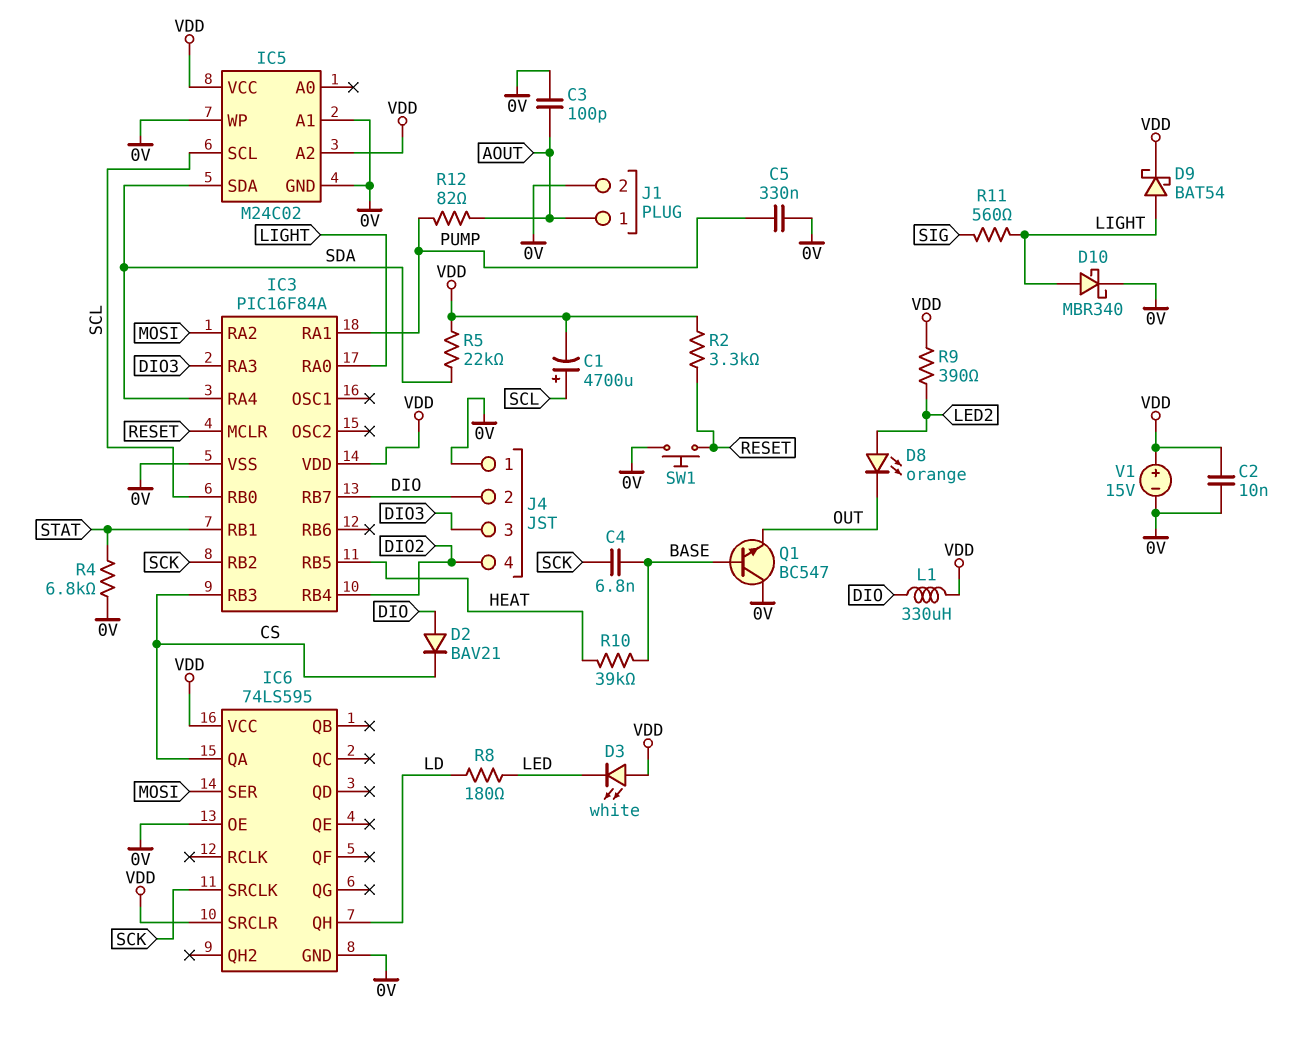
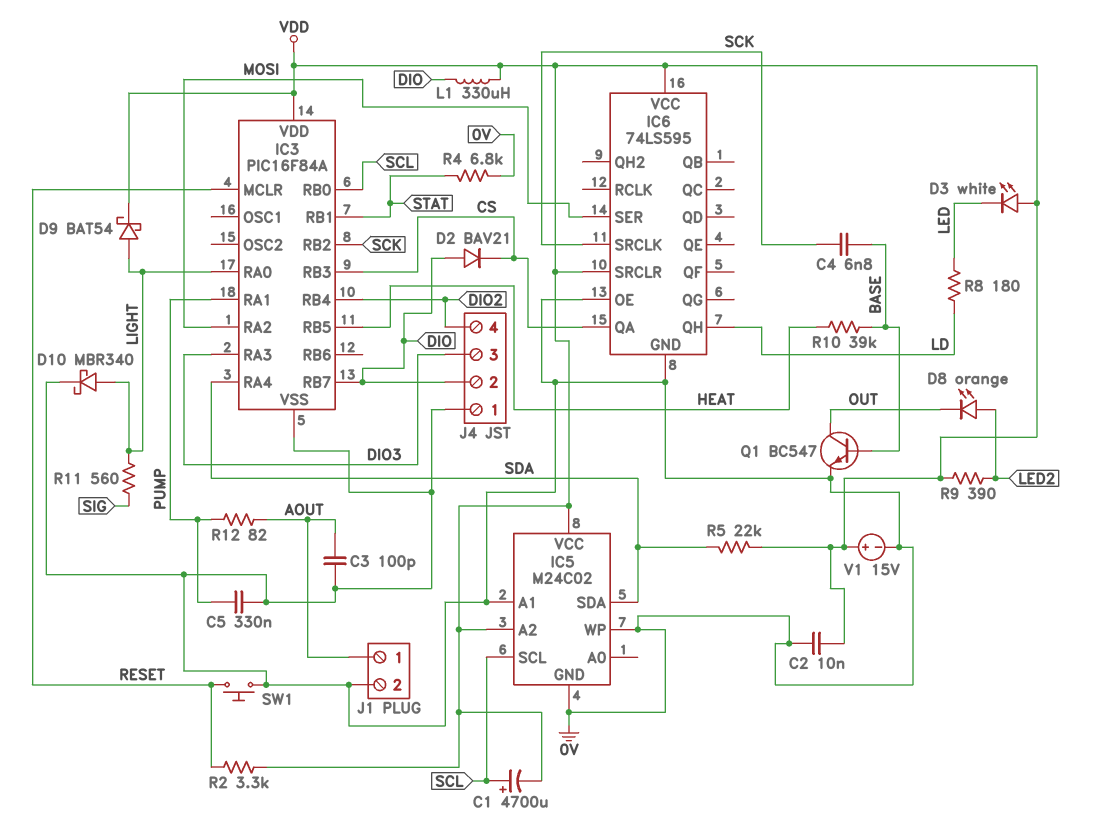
Q1: NPN BC547 (B BASE, C 0V, E OUT) -> NPN BC547 (B BASE, C OUT, E 0V)

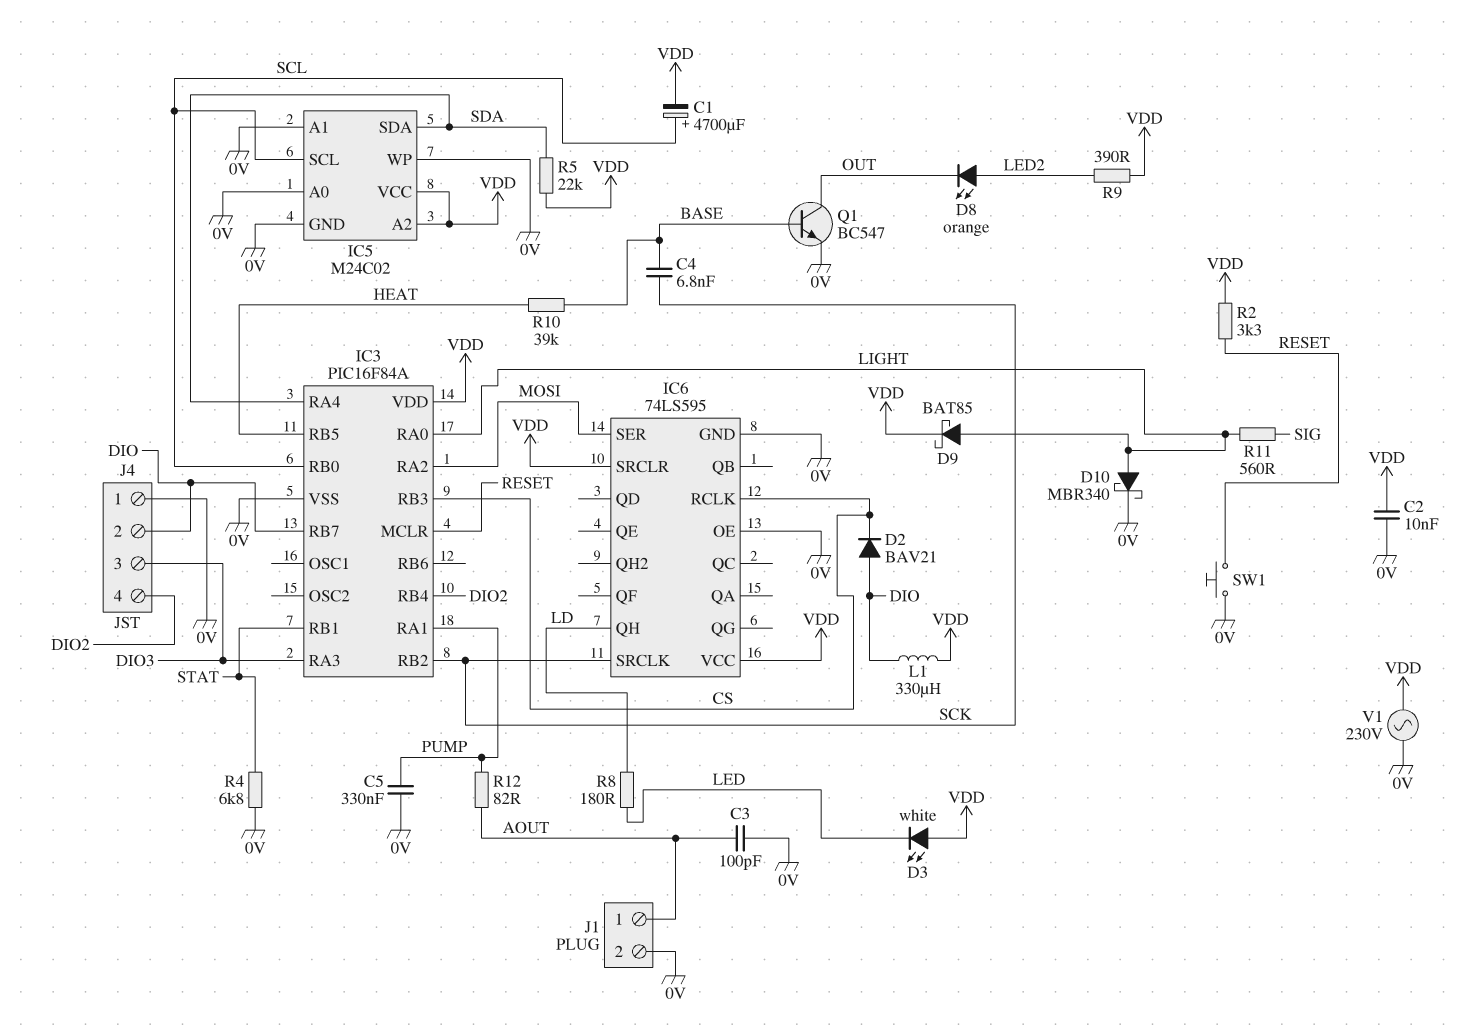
D9: schottky BAT54 (A LIGHT, K VDD) -> schottky BAT85 (A LIGHT, K VDD)
IC5 pin A0: none -> 0V
IC6 pin QA: CS -> none
IC6 pin RCLK: none -> CS
V1: 15V (plus VDD, minus 0V) -> AC 230V (0V, VDD)

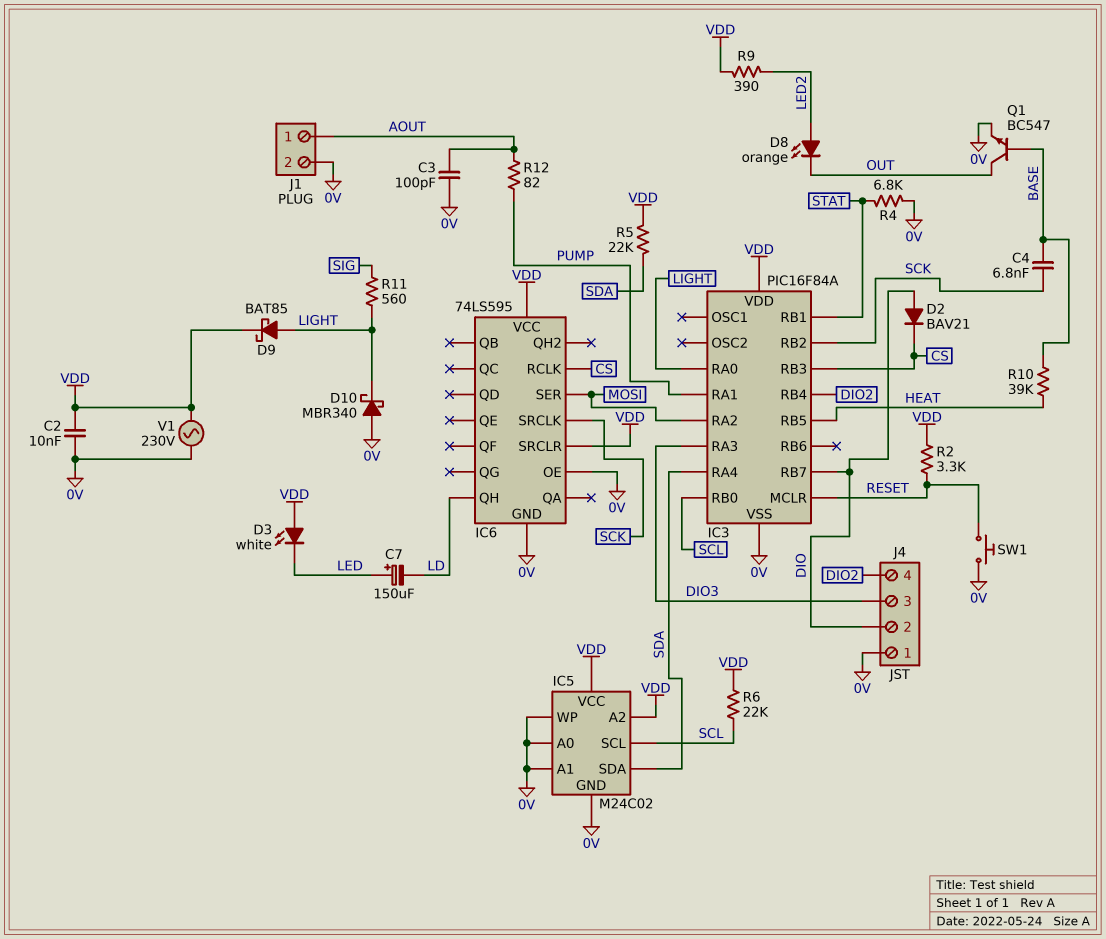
C1: 4700uF (plus SCL, minus VDD) -> none
C5: 330nF (0V, PUMP) -> none
C7: none -> 150uF (plus LED, minus LD)
D10: schottky MBR340 (A LIGHT, K 0V) -> schottky MBR340 (A 0V, K LIGHT)
L1: 330uH (DIO, VDD) -> none
R6: none -> 22k (SCL, VDD)
R8: 180 (LD, LED) -> none

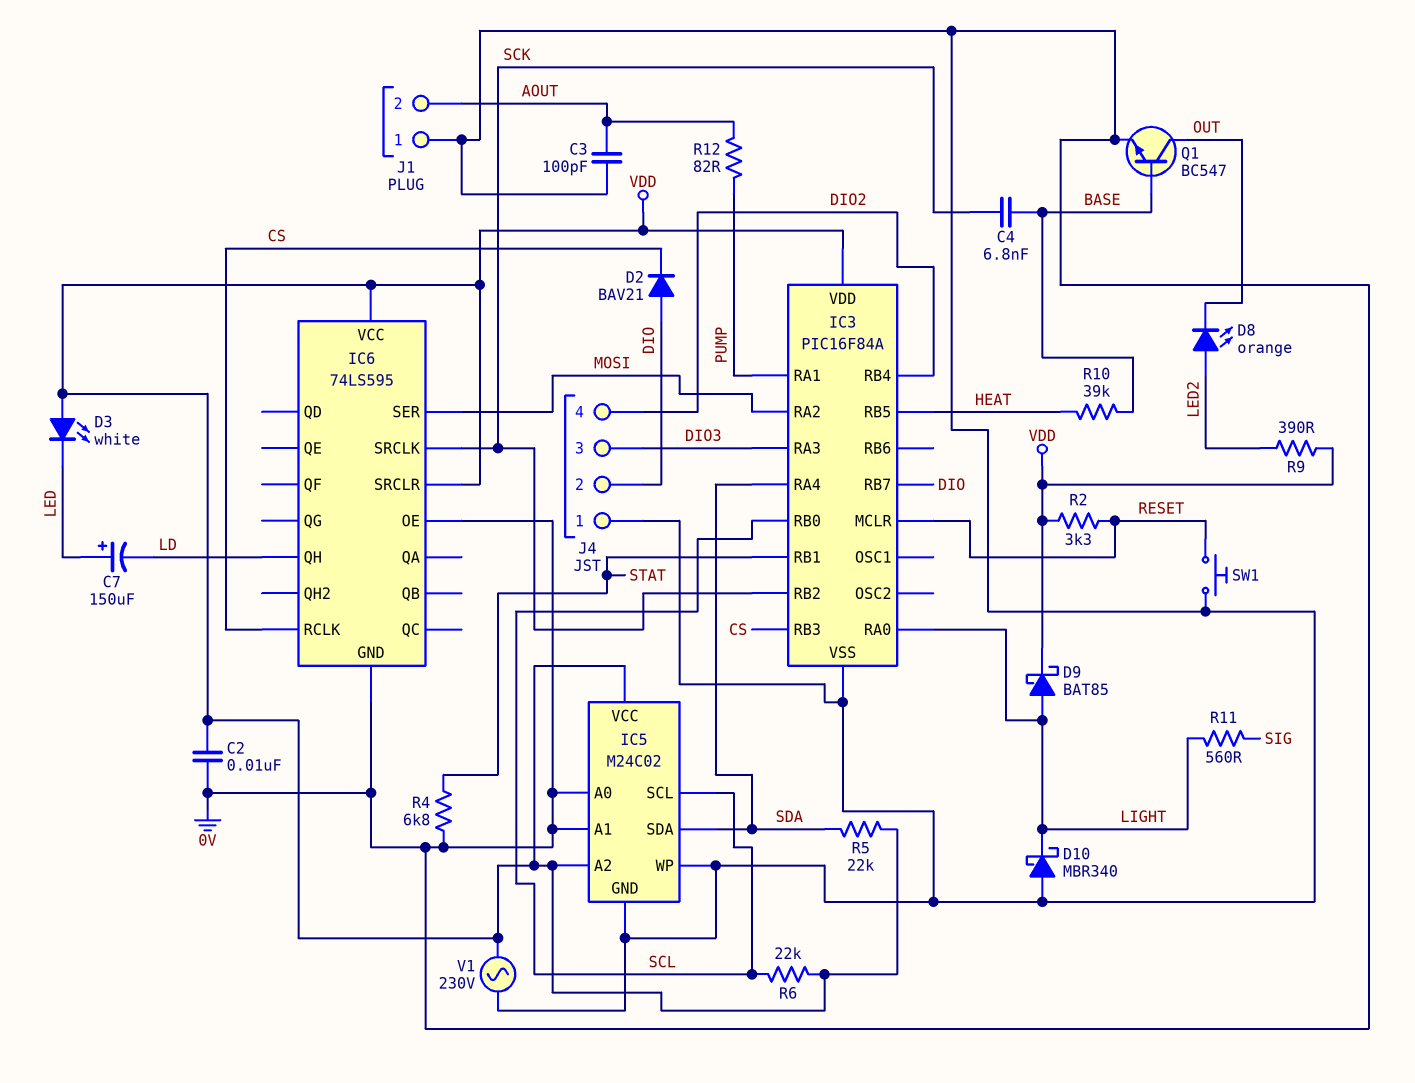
J1 pin 1: AOUT -> 0V
J1 pin 2: 0V -> AOUT

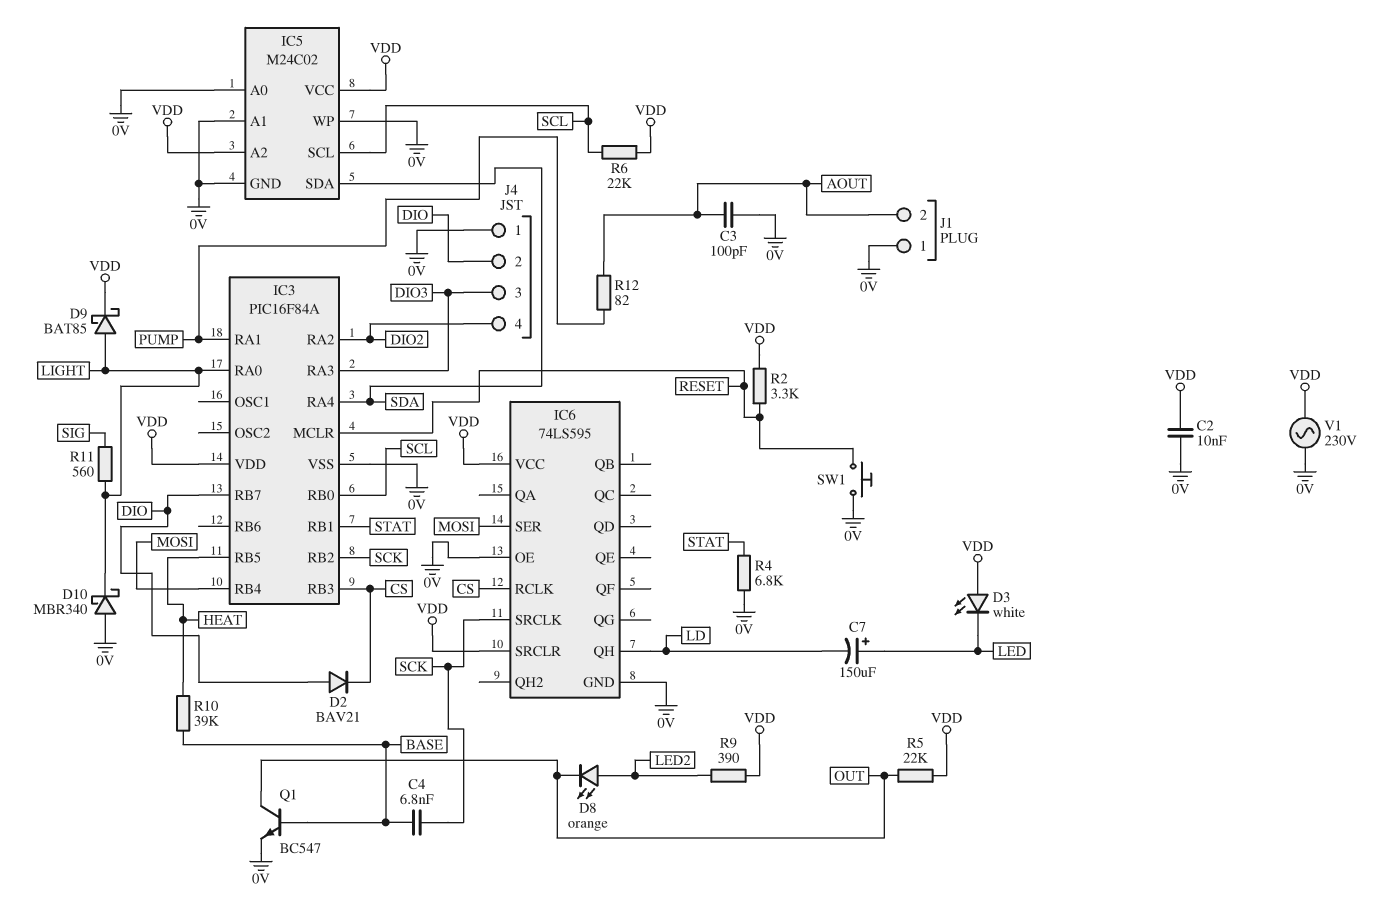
IC3 pin RA2: MOSI -> DIO2
IC3 pin RB4: DIO2 -> MOSI
R5: 22k (SDA, VDD) -> 22k (OUT, VDD)

